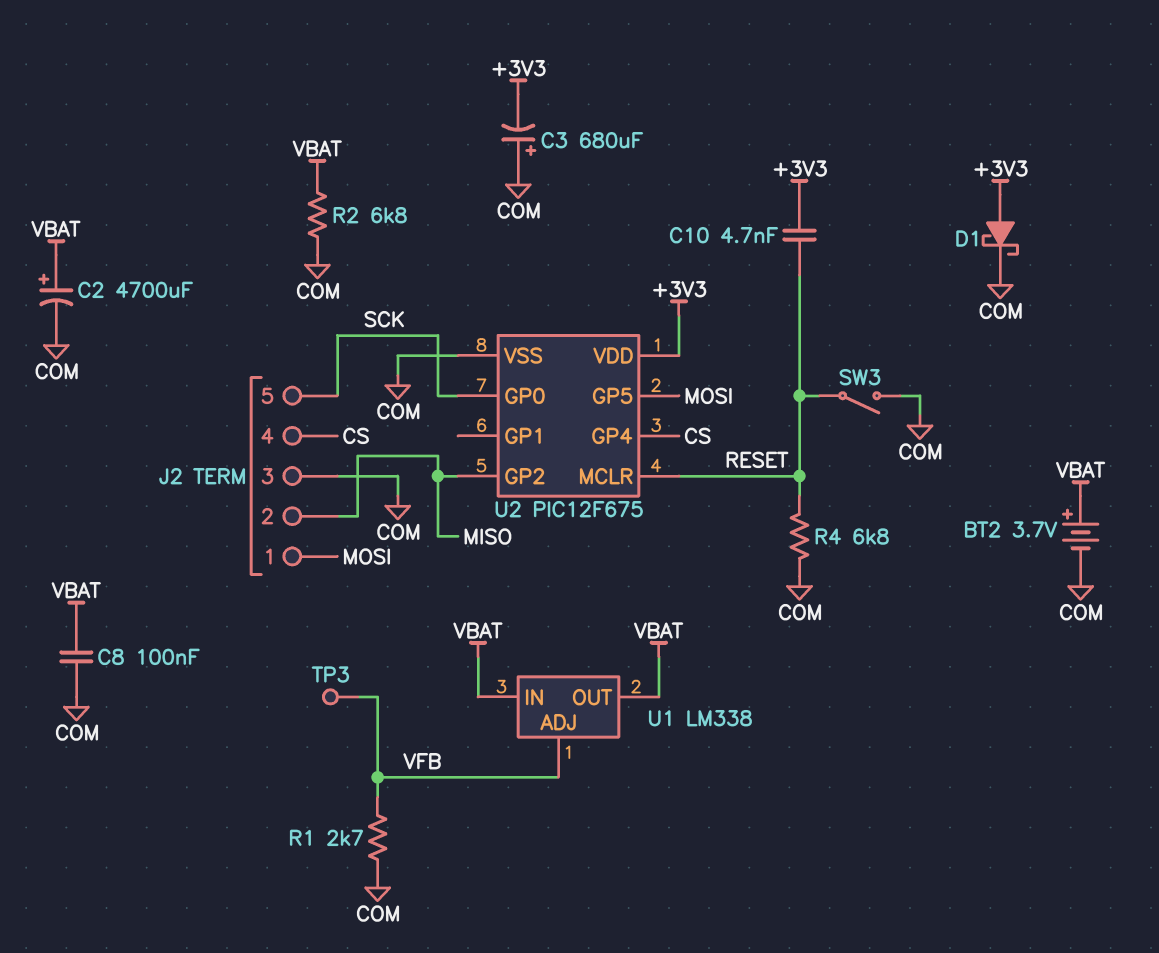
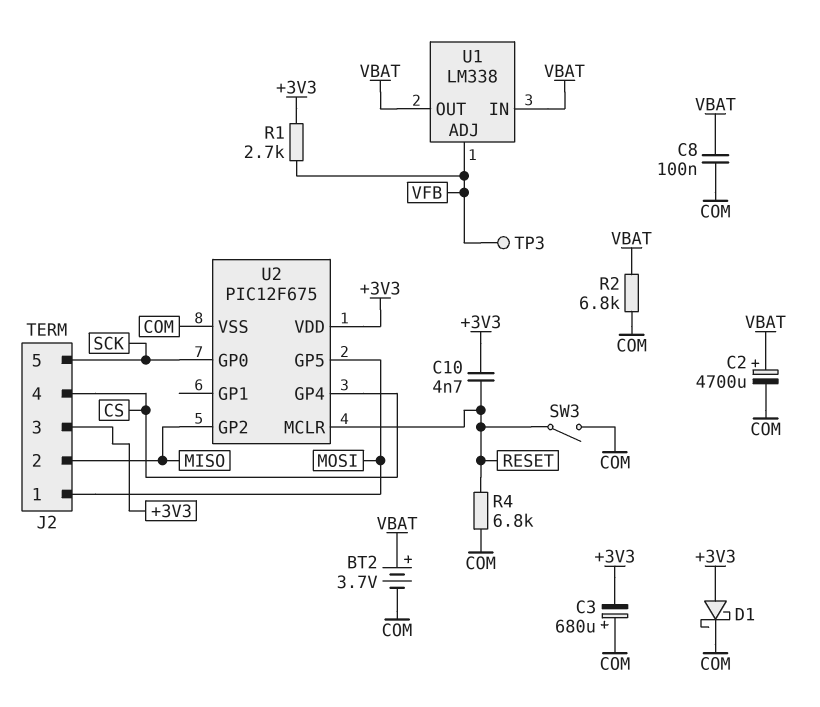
J2 pin 3: COM -> +3V3
R1: 2.7k (COM, VFB) -> 2.7k (+3V3, VFB)

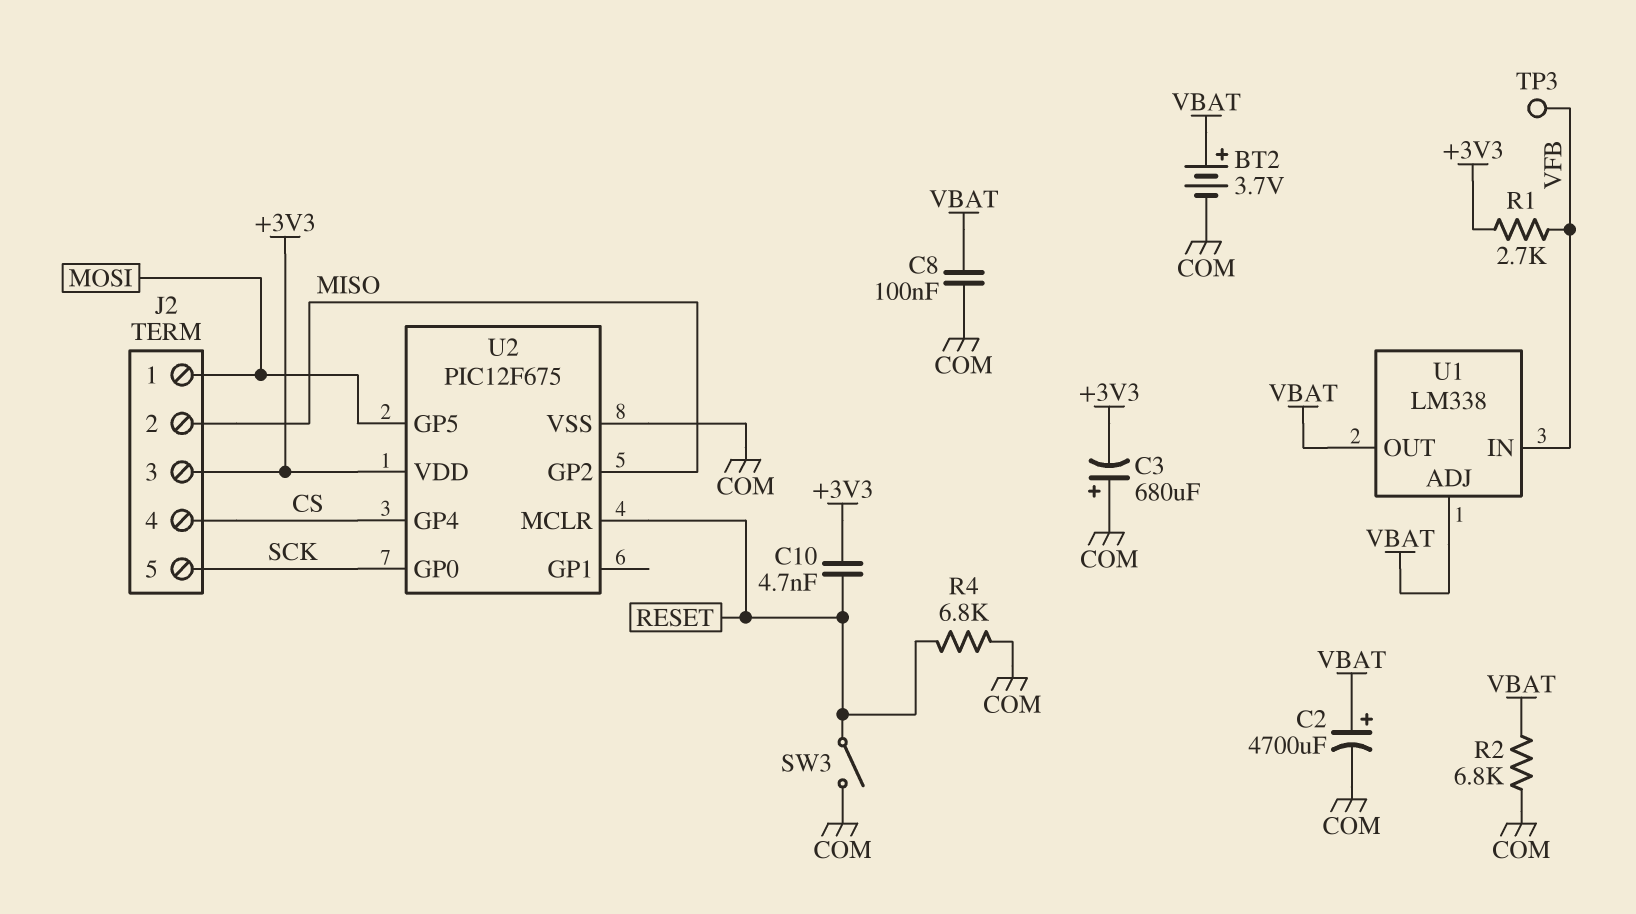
D1: schottky (A +3V3, K COM) -> none
U1 pin ADJ: VFB -> VBAT
U1 pin IN: VBAT -> VFB

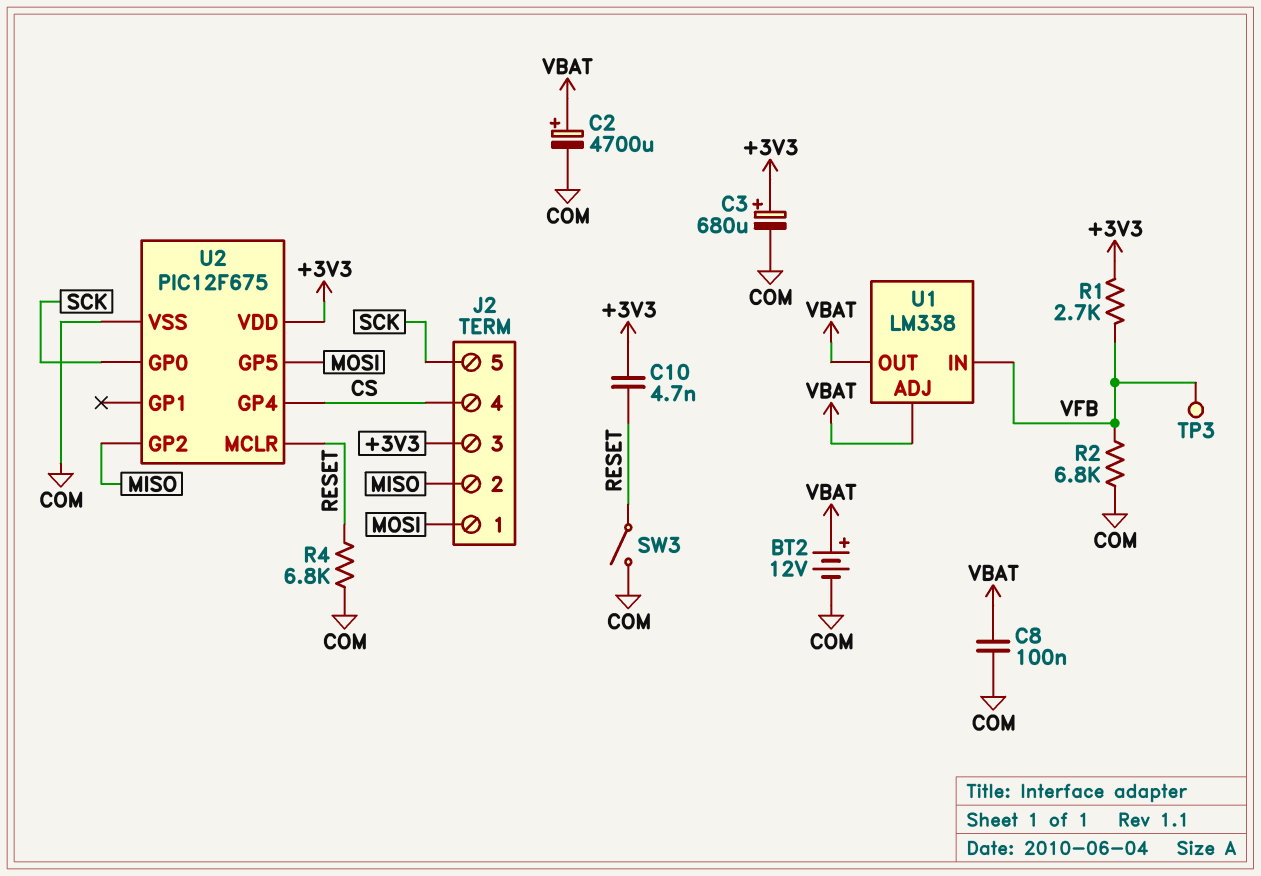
BT2: 3.7V (plus VBAT, minus COM) -> 12V (plus VBAT, minus COM)
C3: 680uF (plus COM, minus +3V3) -> 680uF (plus +3V3, minus COM)
R2: 6.8k (COM, VBAT) -> 6.8k (COM, VFB)

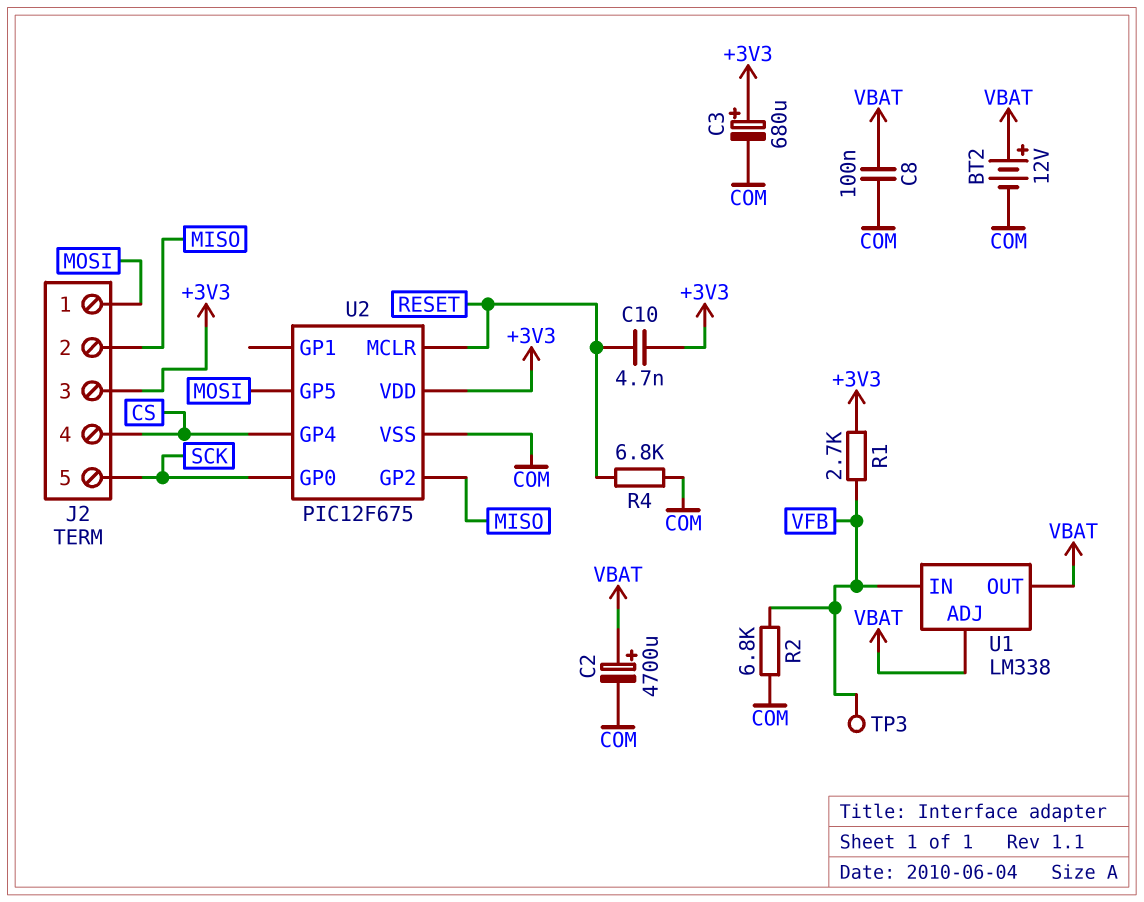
SW3: switch (COM, RESET) -> none

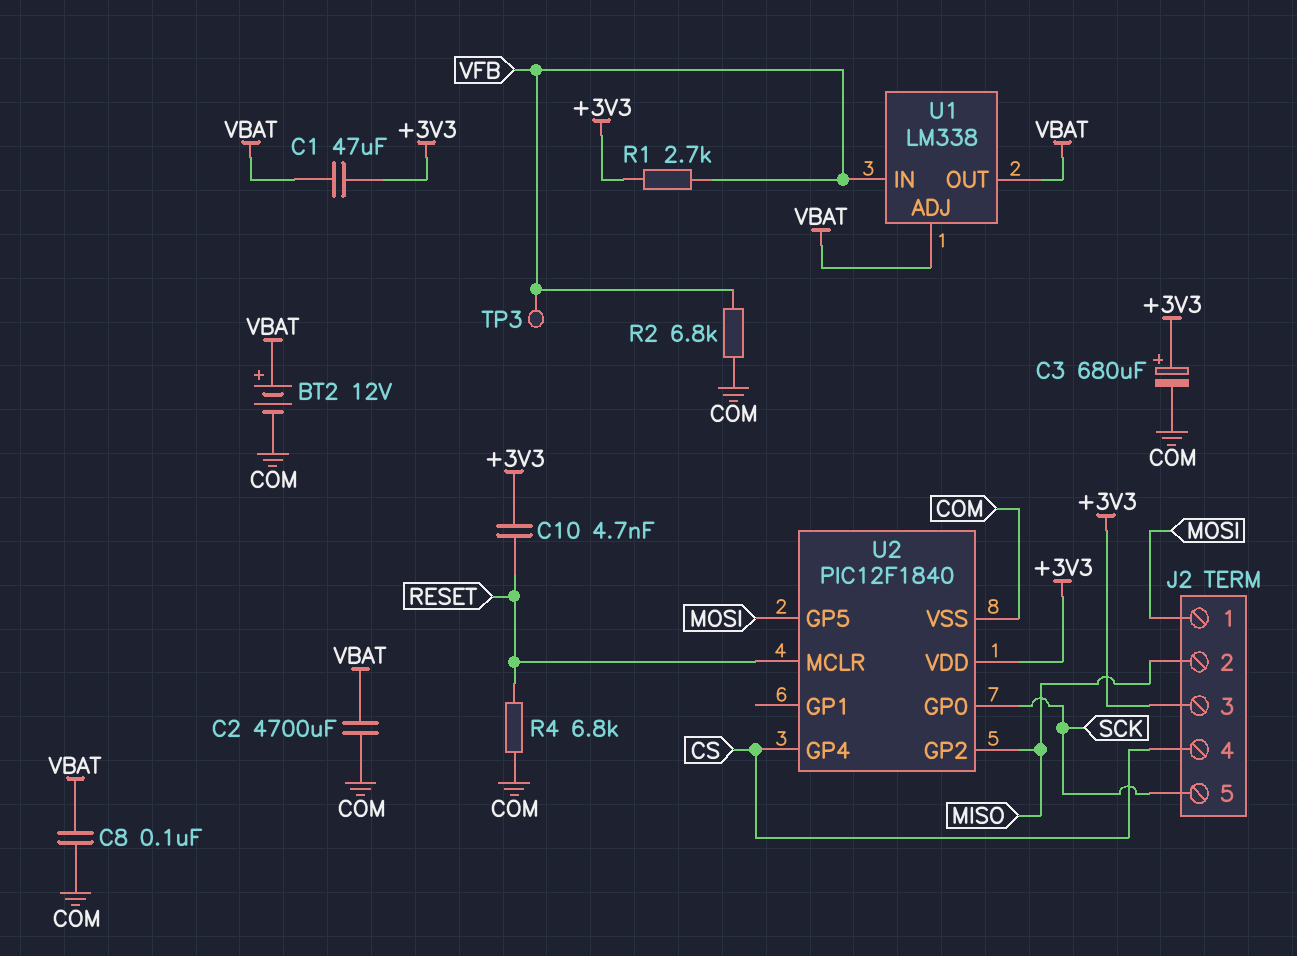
C1: none -> 47uF (+3V3, VBAT)
C2: 4700uF (plus VBAT, minus COM) -> 4700uF (COM, VBAT)
U2: PIC12F675 -> PIC12F1840

